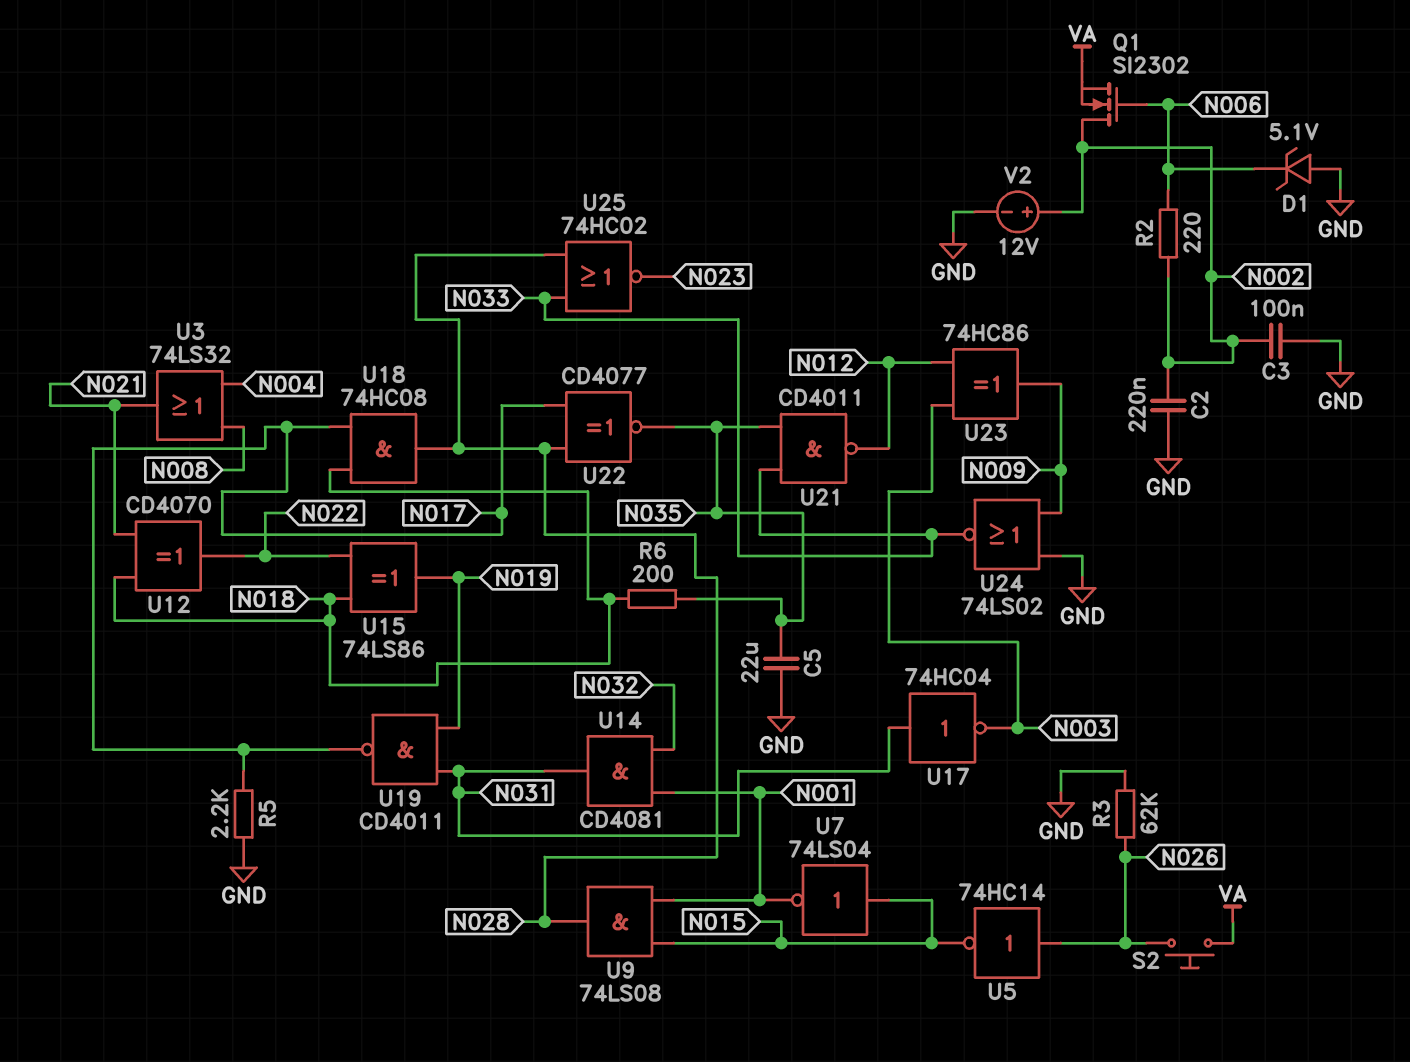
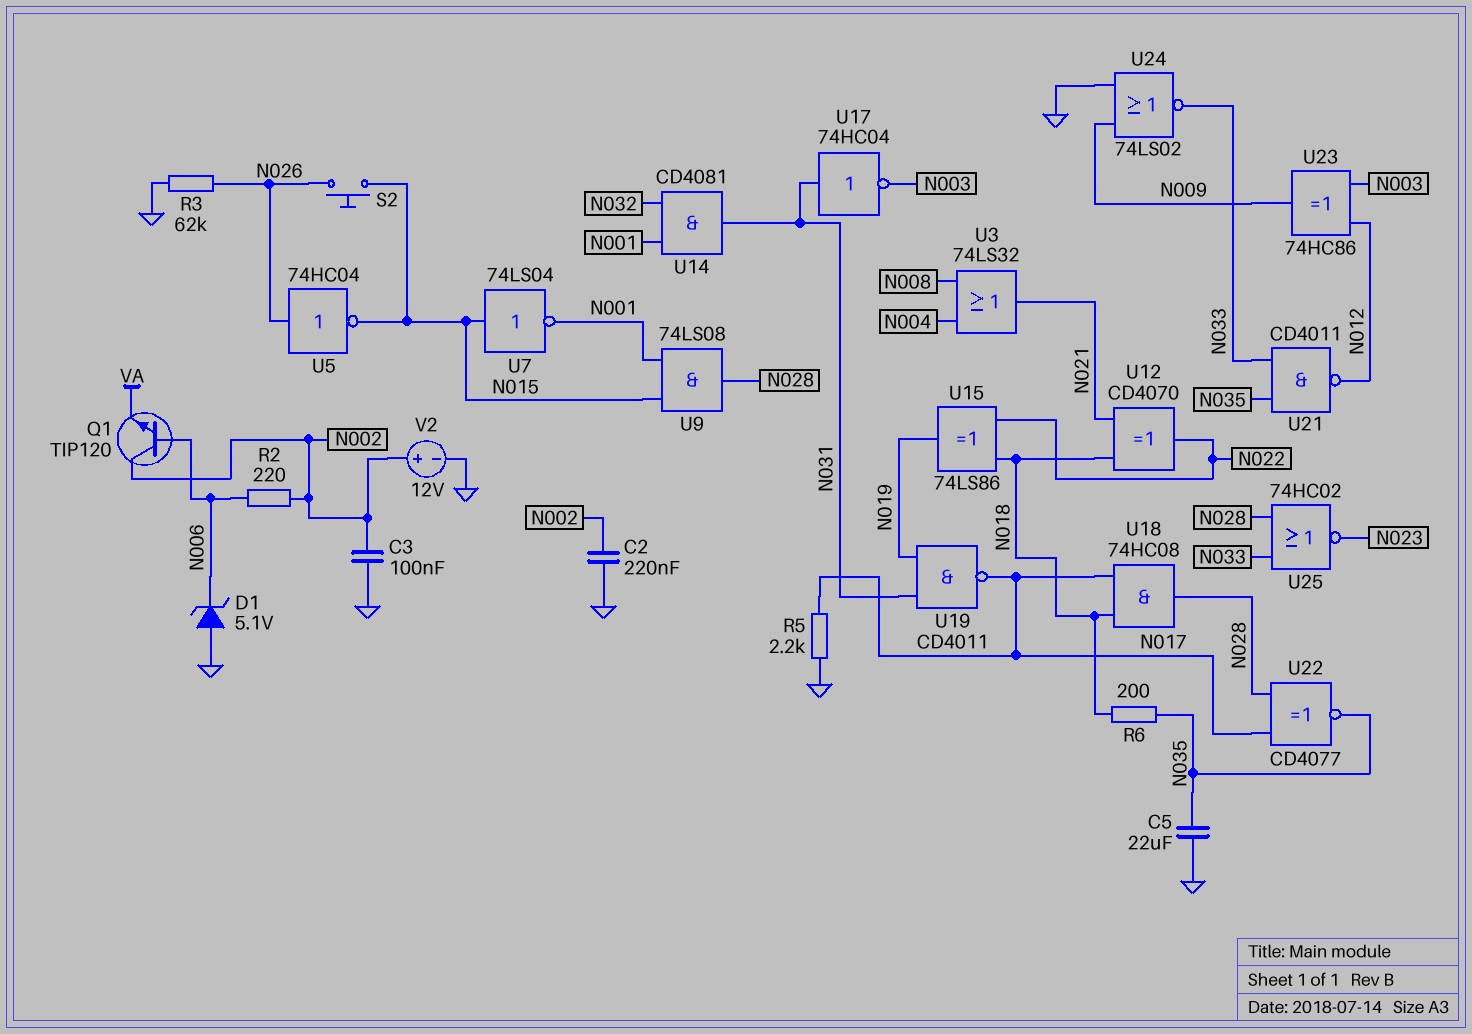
Q1: NMOS SI2302 (G N006, D N002, S VA) -> NPN TIP120 (B N006, C N002, E VA)
S2: button (N026, VA) -> button (N015, N026)
U5: NOT 74HC14 (in N026, out N015) -> NOT 74HC04 (in N026, out N015)

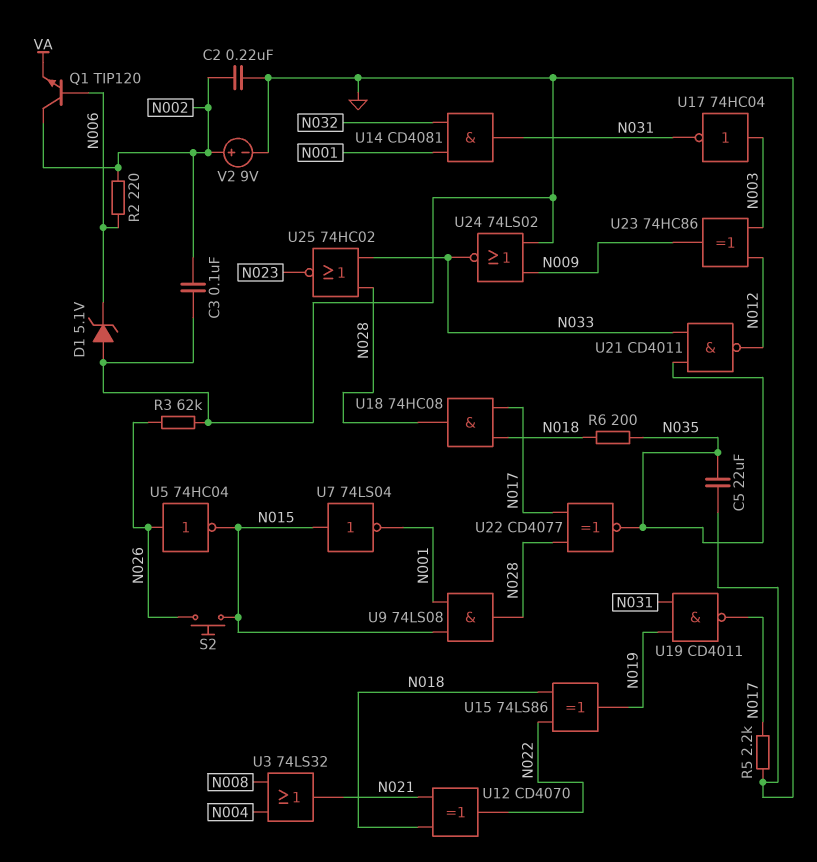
U17: NOT 74HC04 (in N031, out N003) -> NOT 74HC04 (in N003, out N031)
V2: 12V (plus N002, minus GND) -> 9V (plus N002, minus GND)

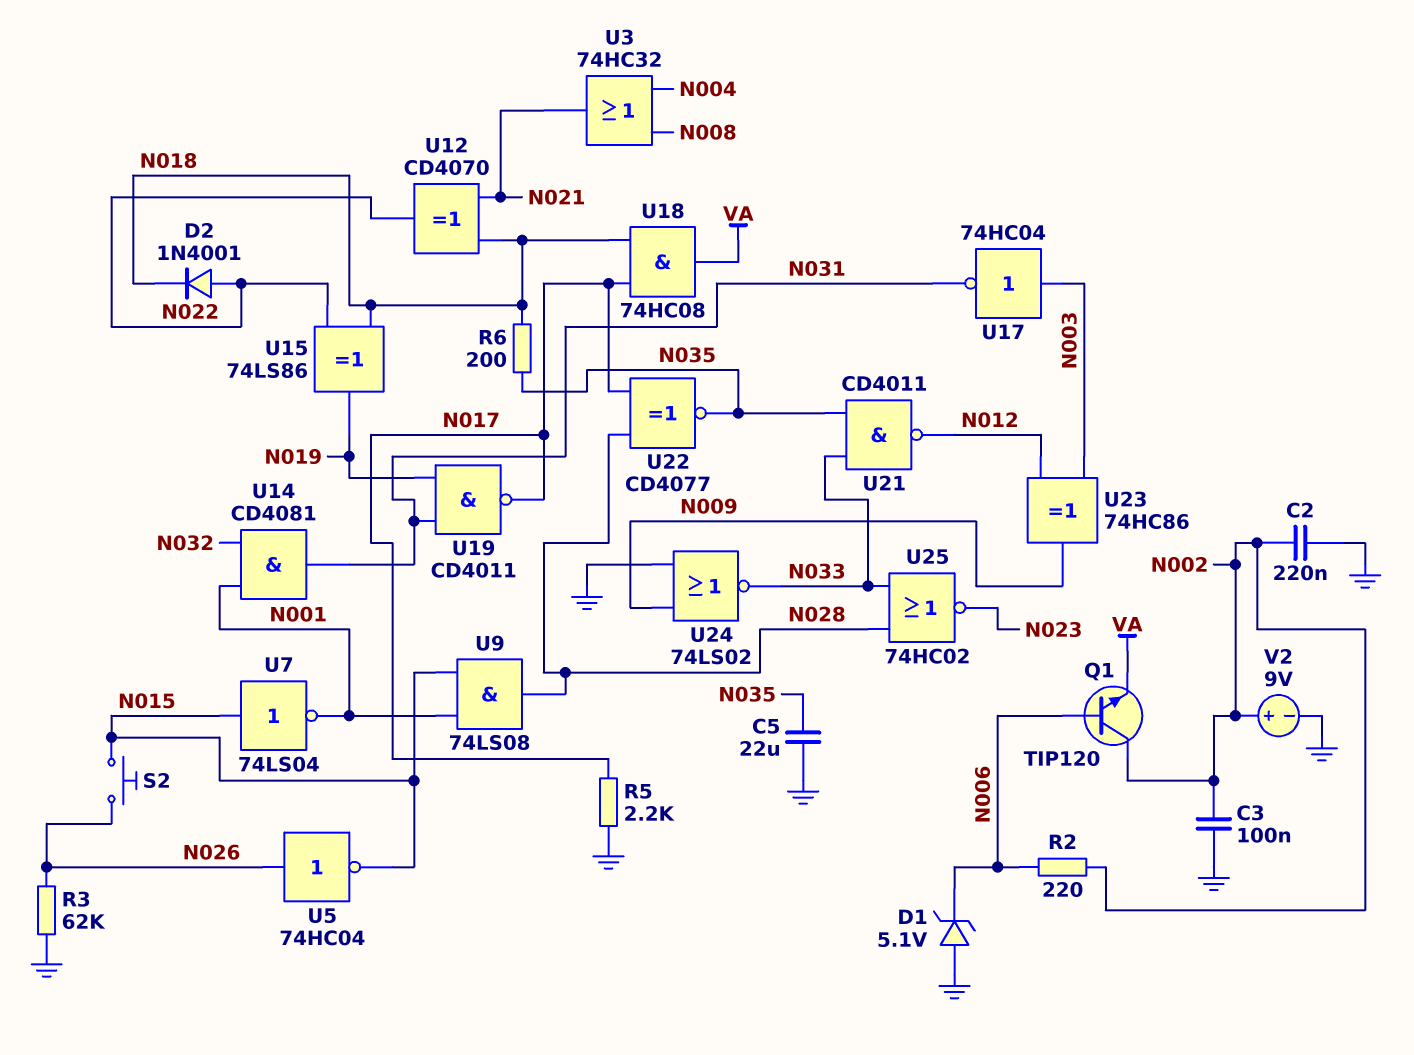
D2: none -> diode 1N4001 (A N022, K N018)
U3: OR 74LS32 (in N004, in N008, out N021) -> OR 74HC32 (in N004, in N008, out N021)
U18: AND 74HC08 (in N017, in N018, out N028) -> AND 74HC08 (in N017, in N018, out VA)

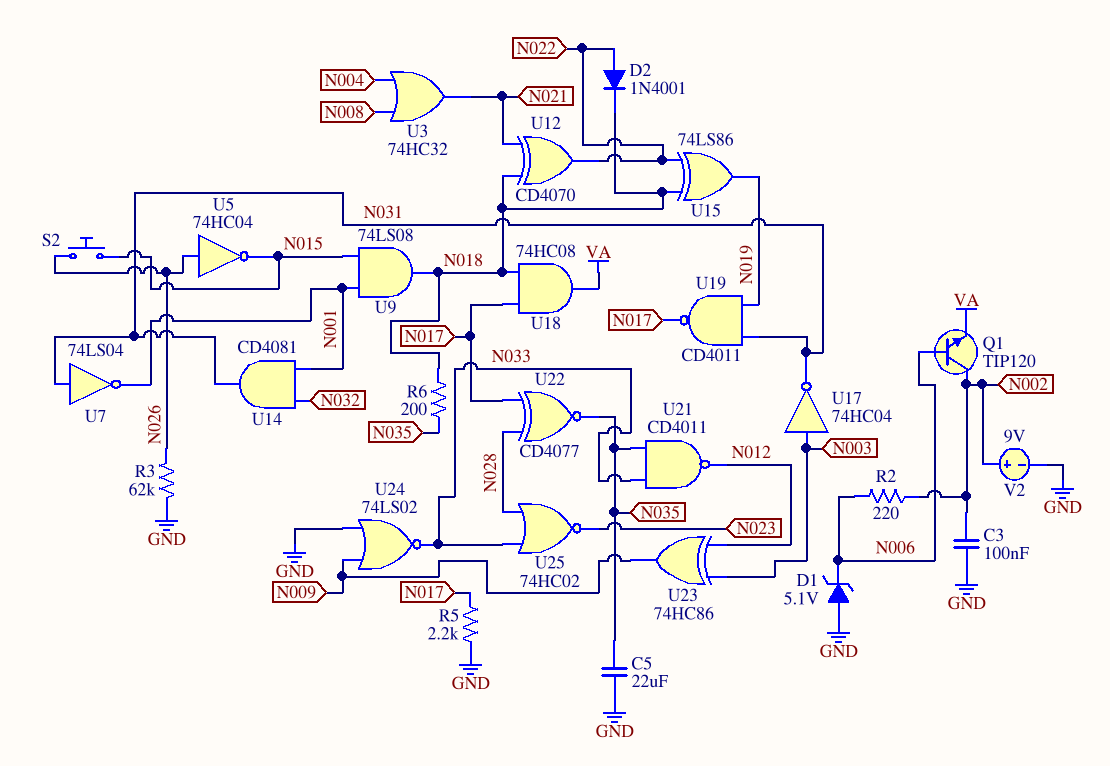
C2: 220nF (GND, N002) -> none
U7: NOT 74LS04 (in N015, out N001) -> NOT 74LS04 (in N031, out N001)
U9: AND 74LS08 (in N001, in N015, out N028) -> AND 74LS08 (in N001, in N015, out N018)

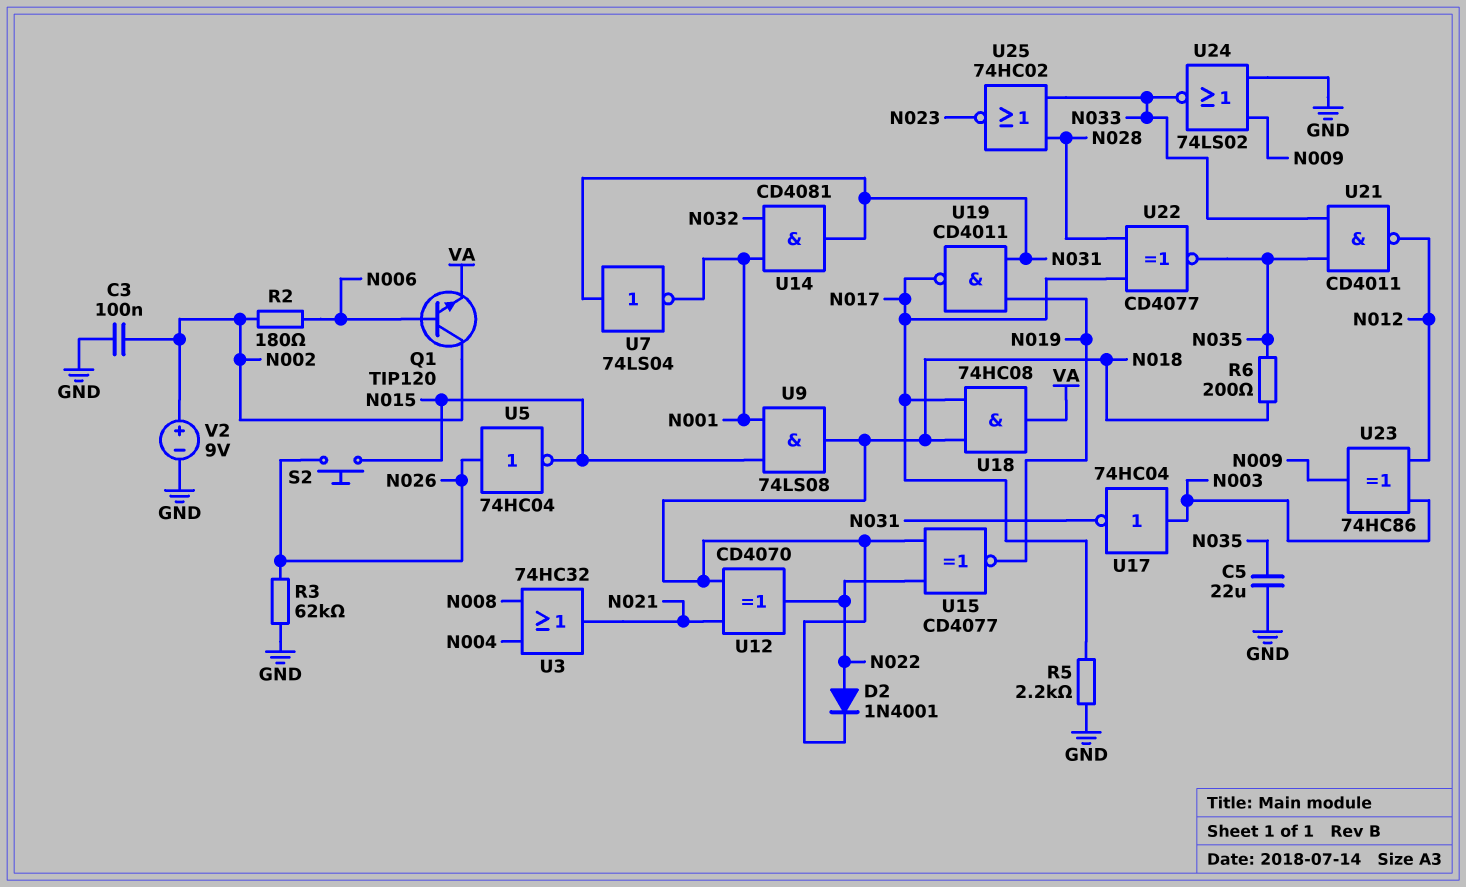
D1: zener 5.1V (A GND, K N006) -> none
R2: 220 (N002, N006) -> 180 (N002, N006)
U15: XOR 74LS86 (in N018, in N022, out N019) -> XNOR CD4077 (in N018, in N022, out N019)

